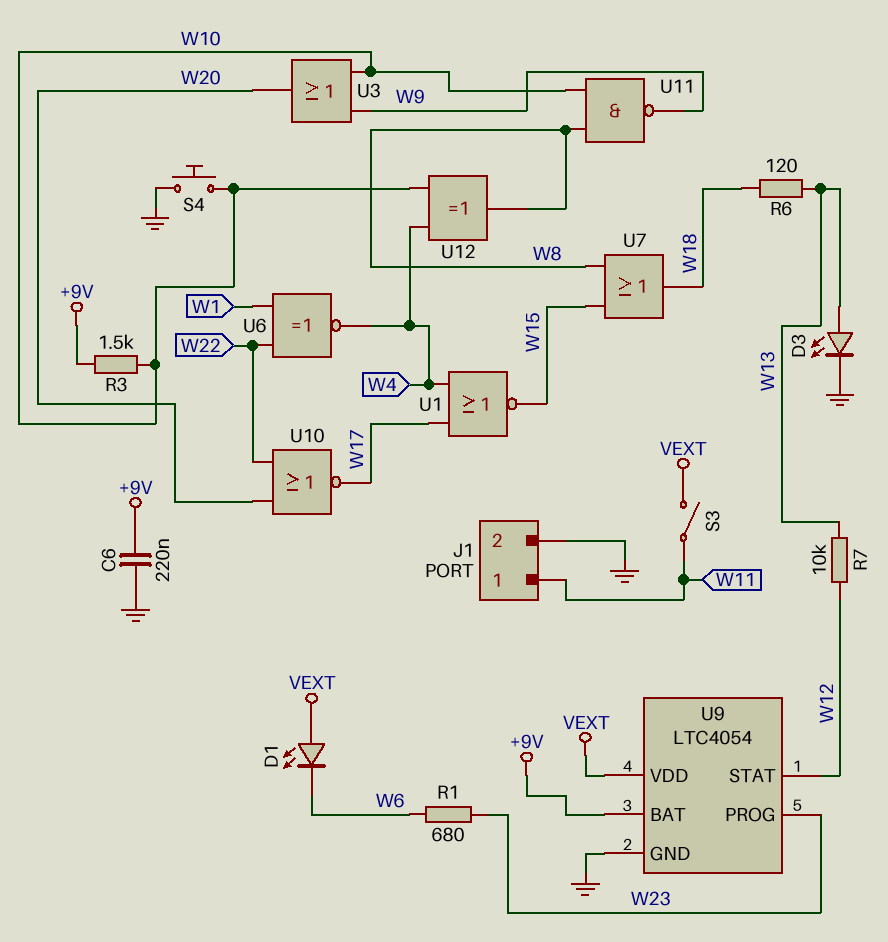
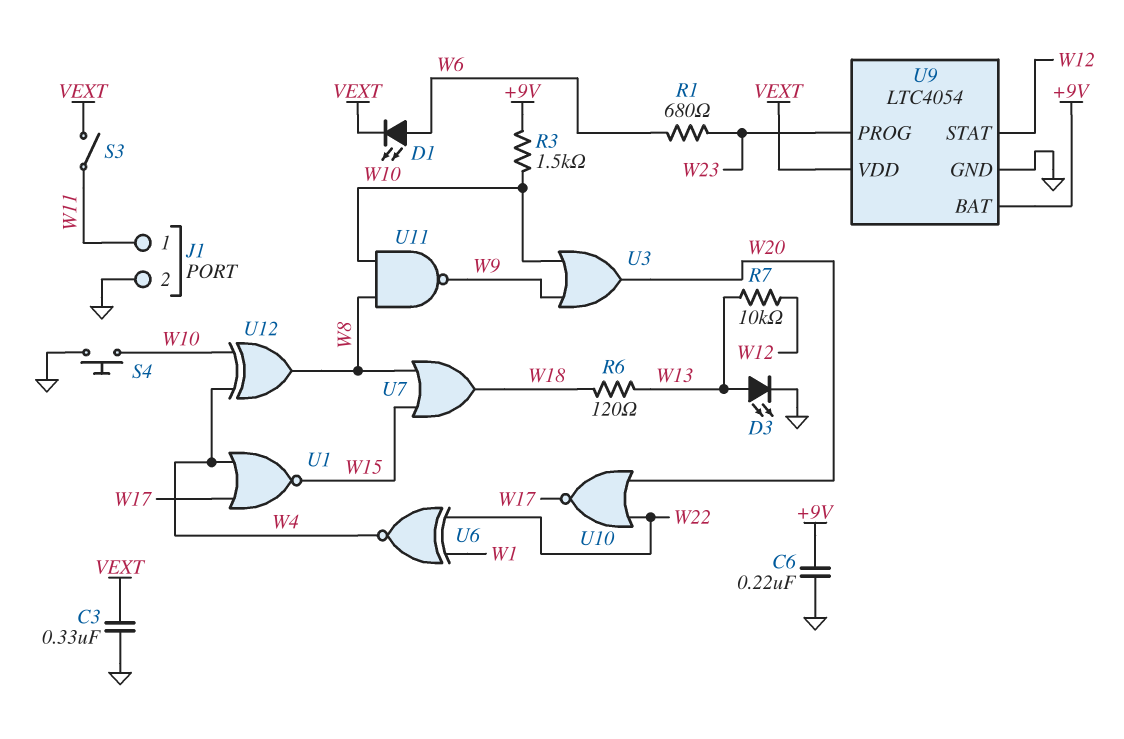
C3: none -> 330nF (GND, VEXT)
D1: LED (A VEXT, K W6) -> LED (A W6, K VEXT)

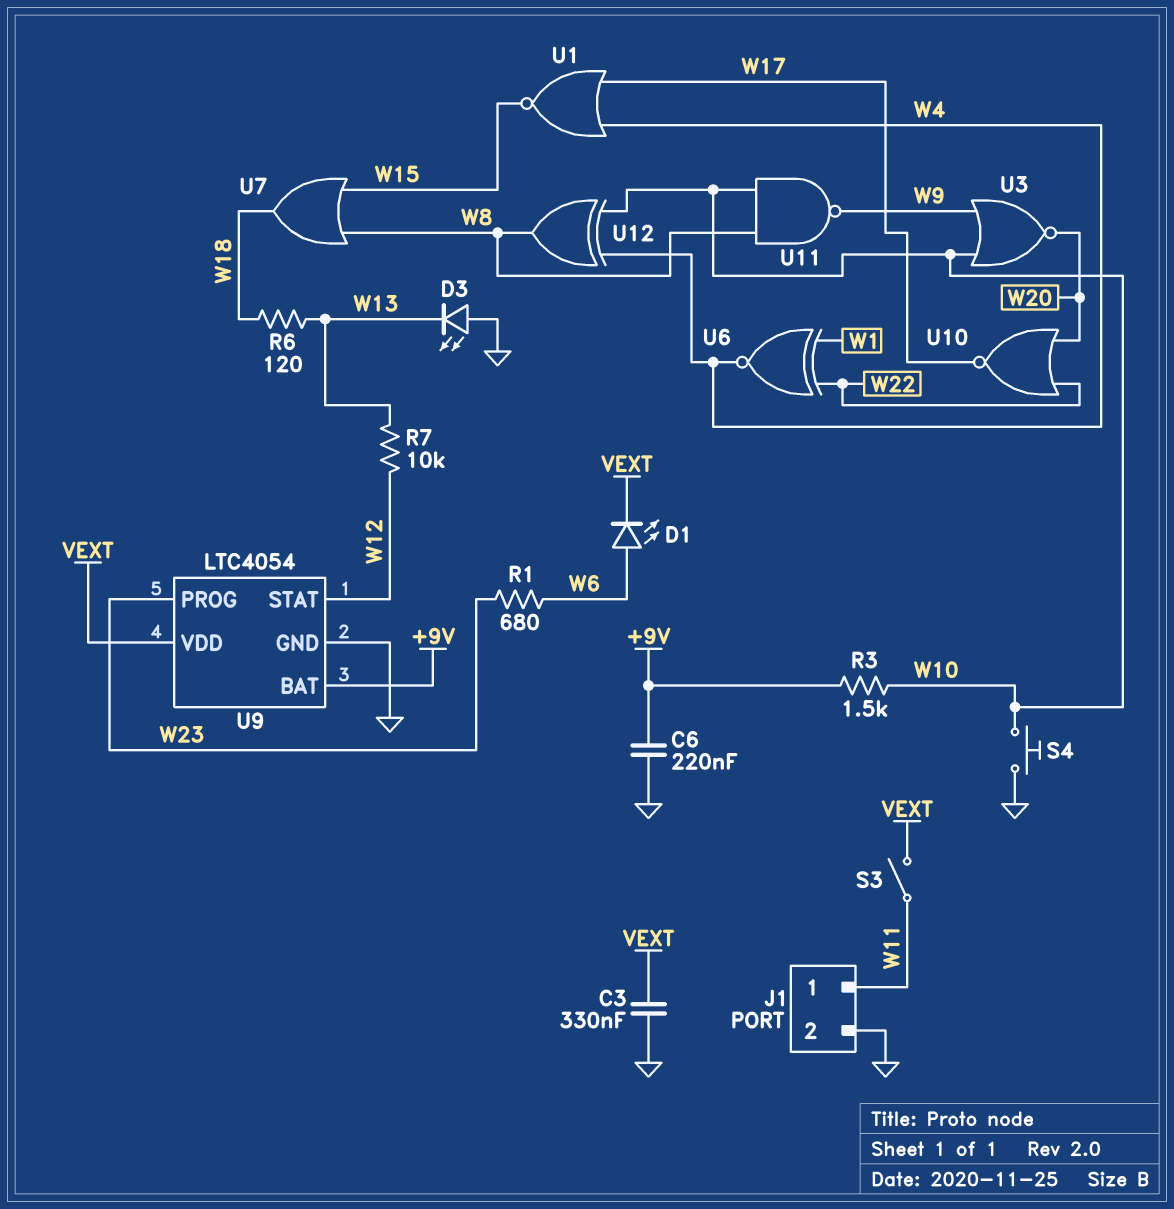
D3: LED (A W13, K GND) -> LED (A GND, K W13)
U3: OR (in W9, in W10, out W20) -> NOR (in W9, in W10, out W20)

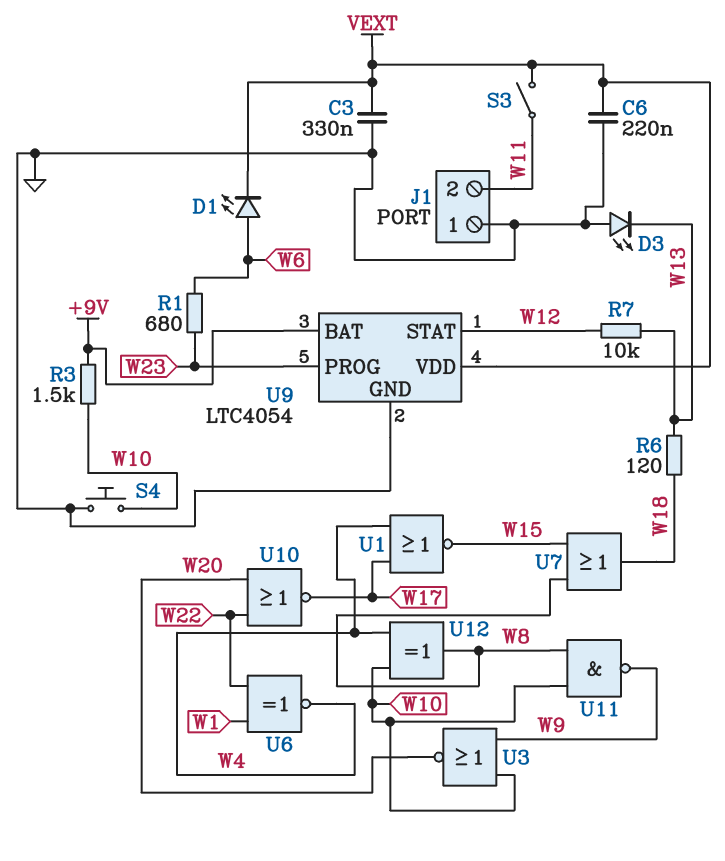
C6: 220nF (+9V, GND) -> 220nF (GND, VEXT)
J1 pin 1: W11 -> GND
J1 pin 2: GND -> W11

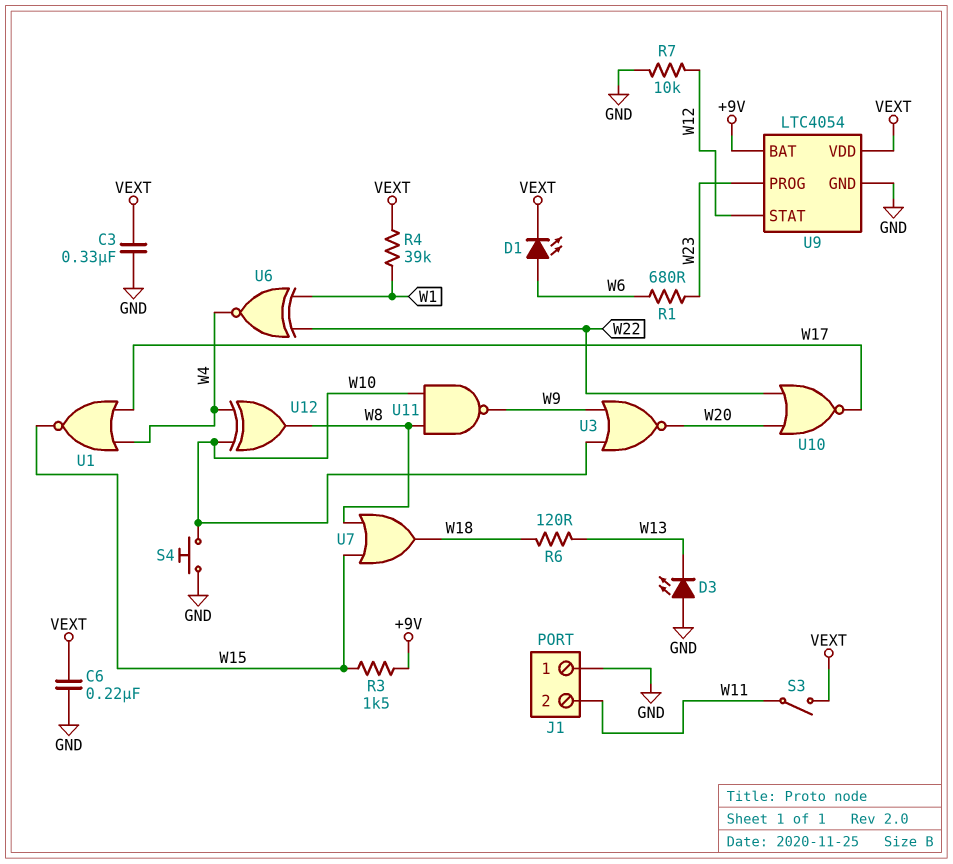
R3: 1.5k (+9V, W10) -> 1.5k (+9V, W15)
R4: none -> 39k (VEXT, W1)
R7: 10k (W12, W13) -> 10k (GND, W12)

